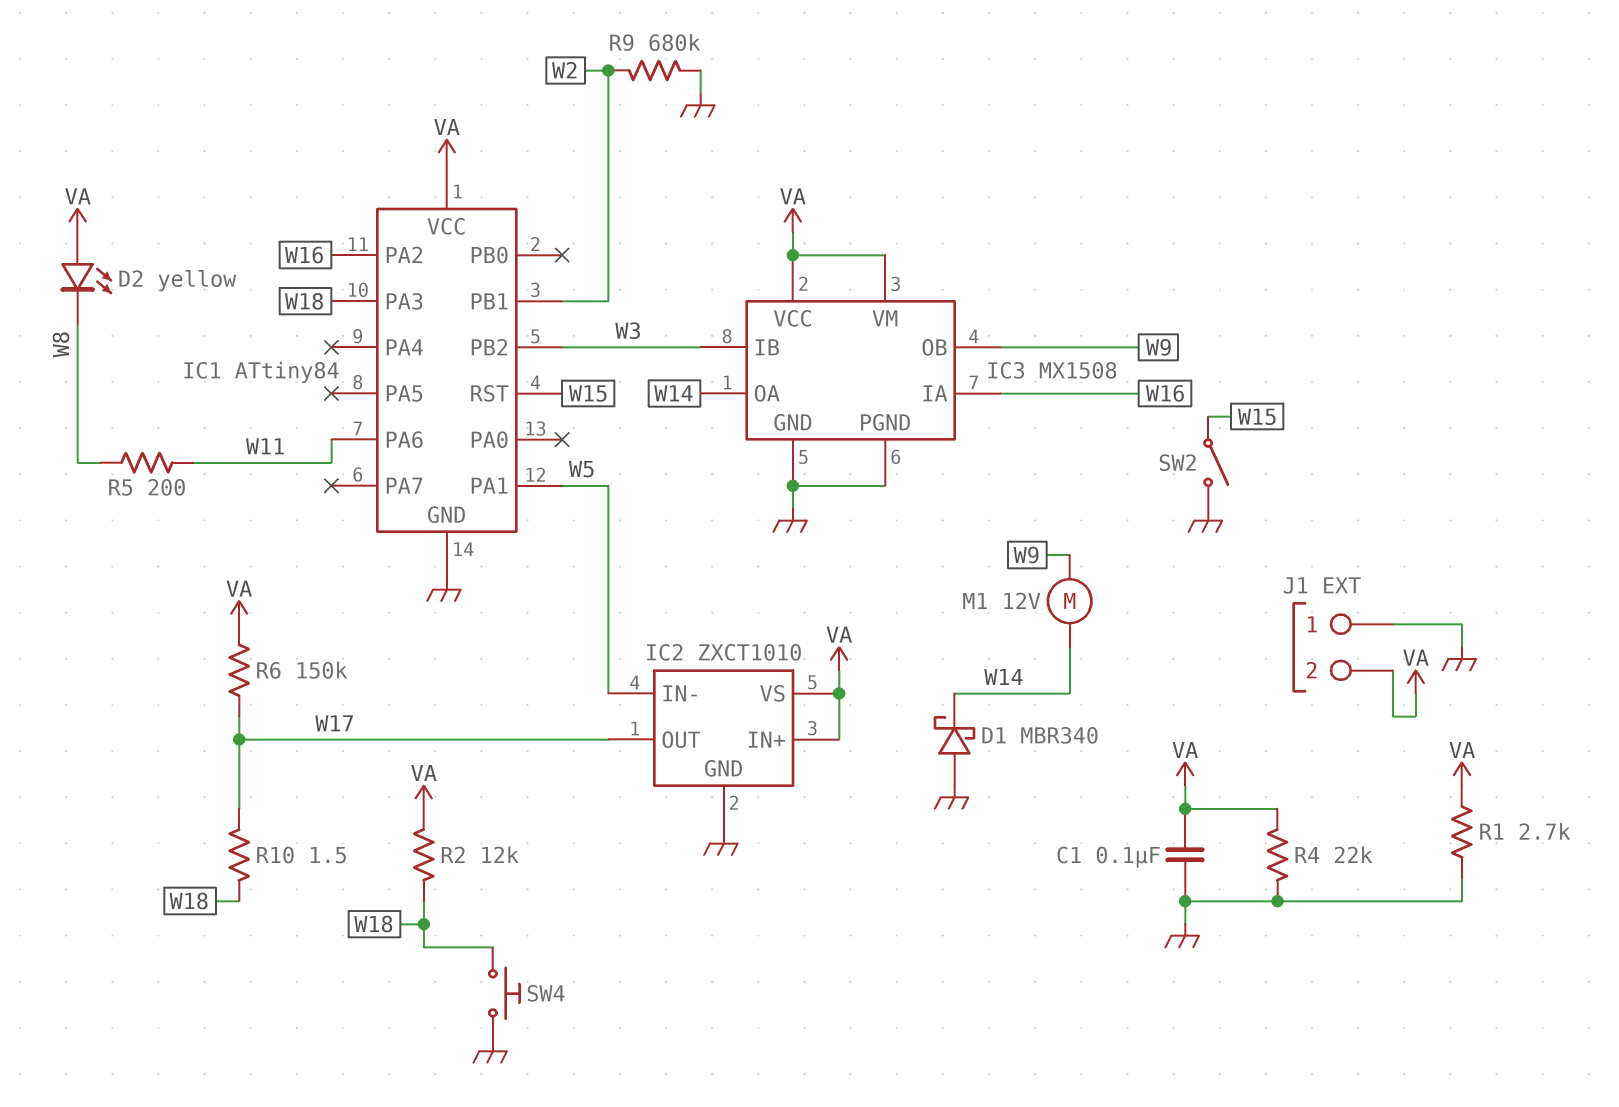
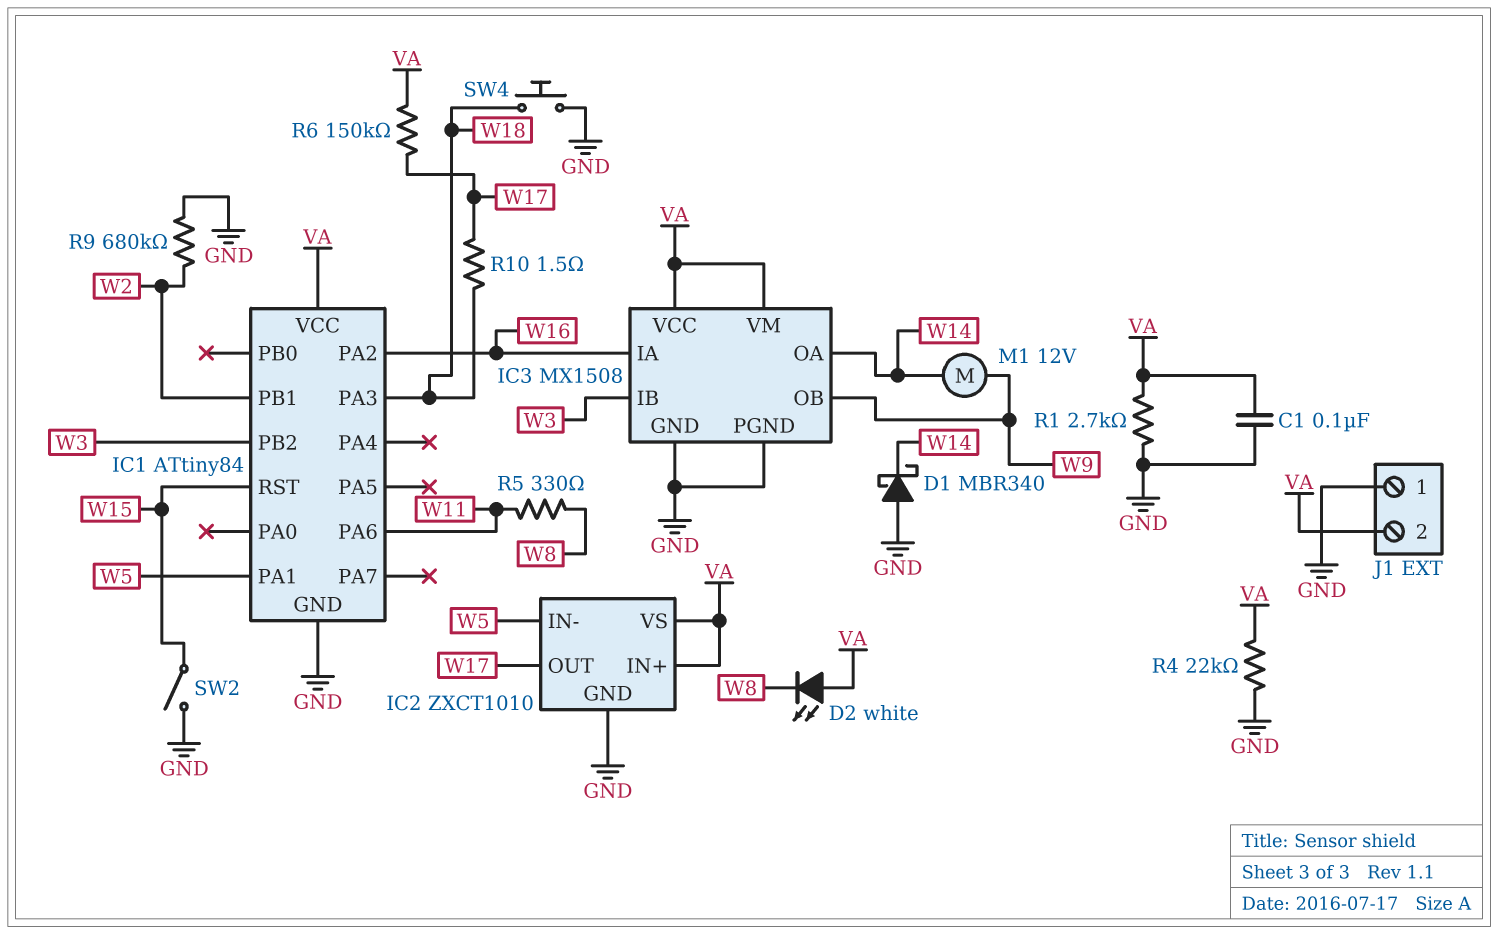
D2: LED yellow (A VA, K W8) -> LED white (A VA, K W8)
R2: 12k (VA, W18) -> none
R5: 200 (W8, W11) -> 330 (W8, W11)

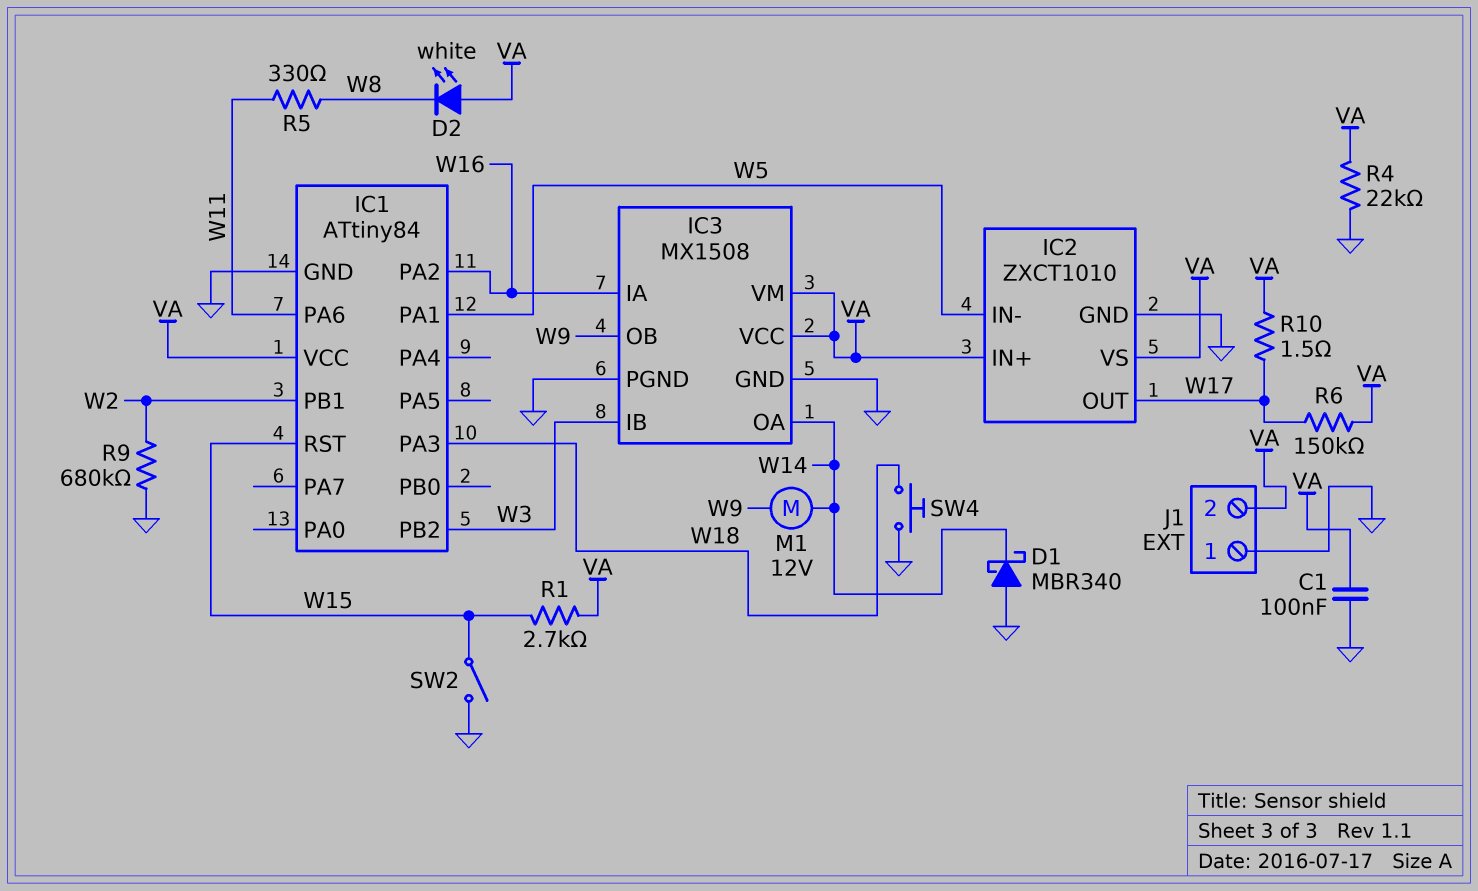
R1: 2.7k (GND, VA) -> 2.7k (VA, W15)
R10: 1.5 (W17, W18) -> 1.5 (VA, W17)

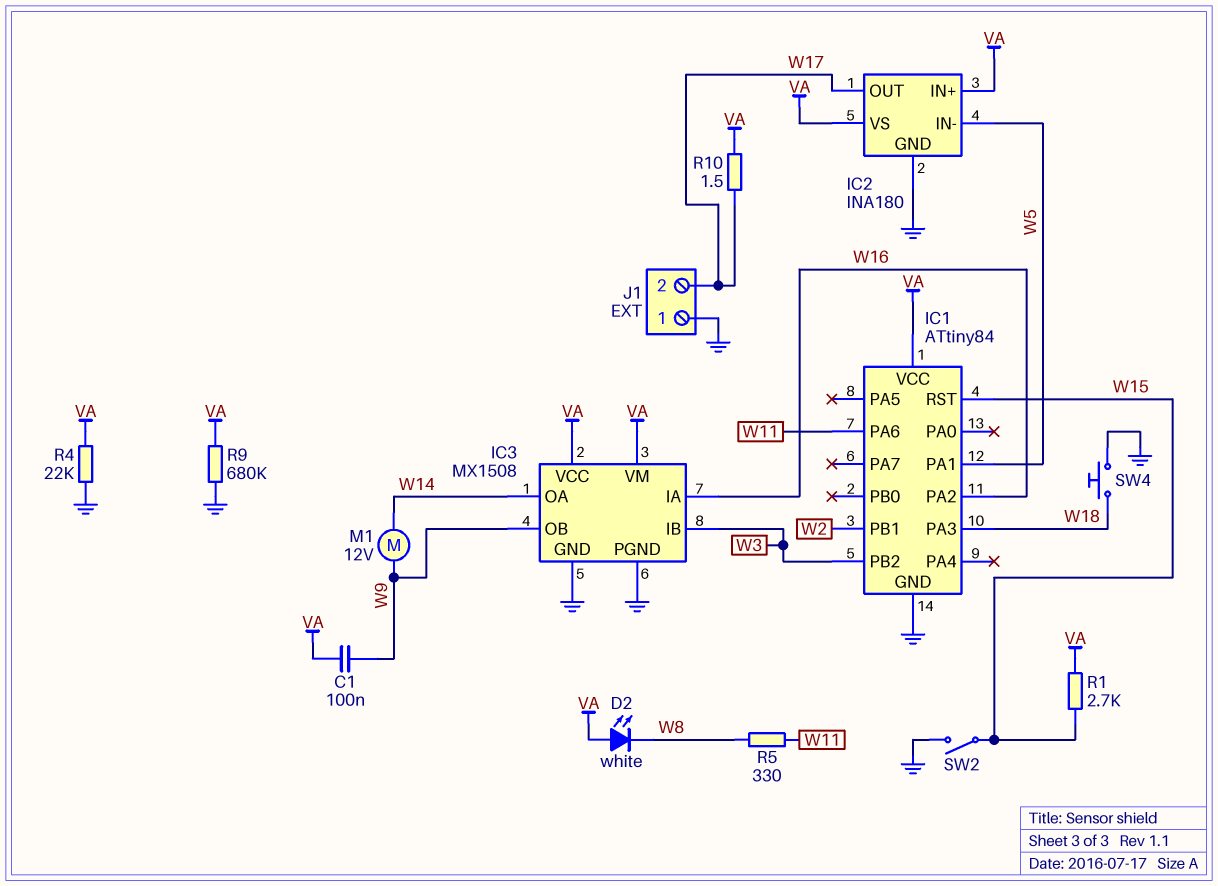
C1: 100nF (GND, VA) -> 100nF (VA, W9)
D1: schottky MBR340 (A GND, K W14) -> none
IC2: ZXCT1010 -> INA180
J1 pin 2: VA -> W17
R6: 150k (VA, W17) -> none
R9: 680k (GND, W2) -> 680k (GND, VA)

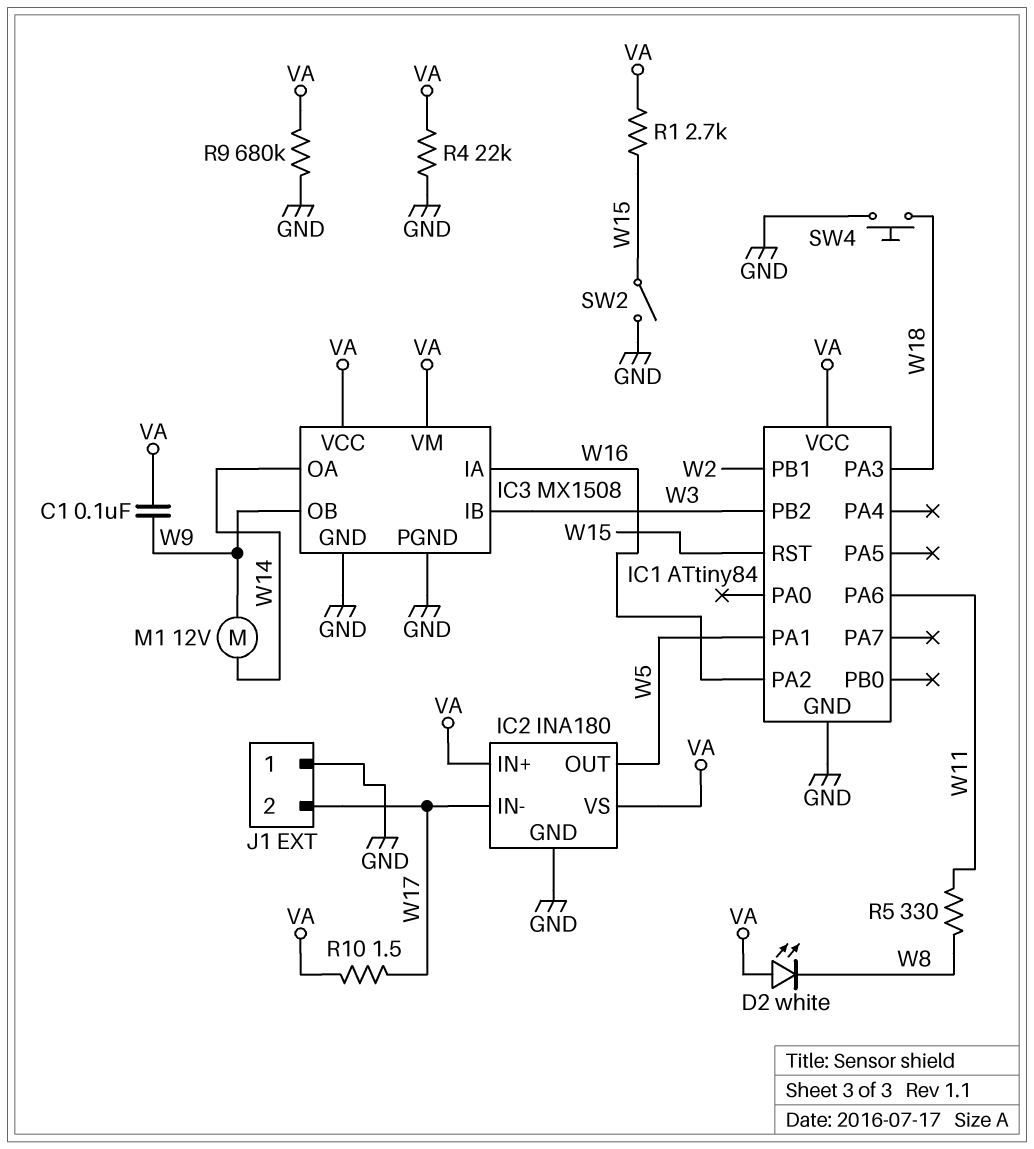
IC2 pin IN-: W5 -> W17
IC2 pin OUT: W17 -> W5

